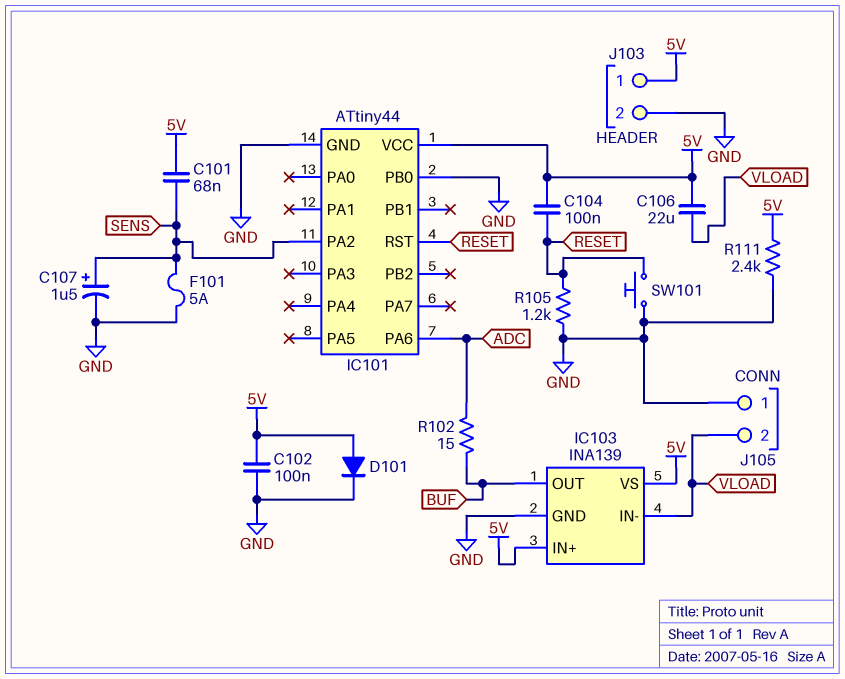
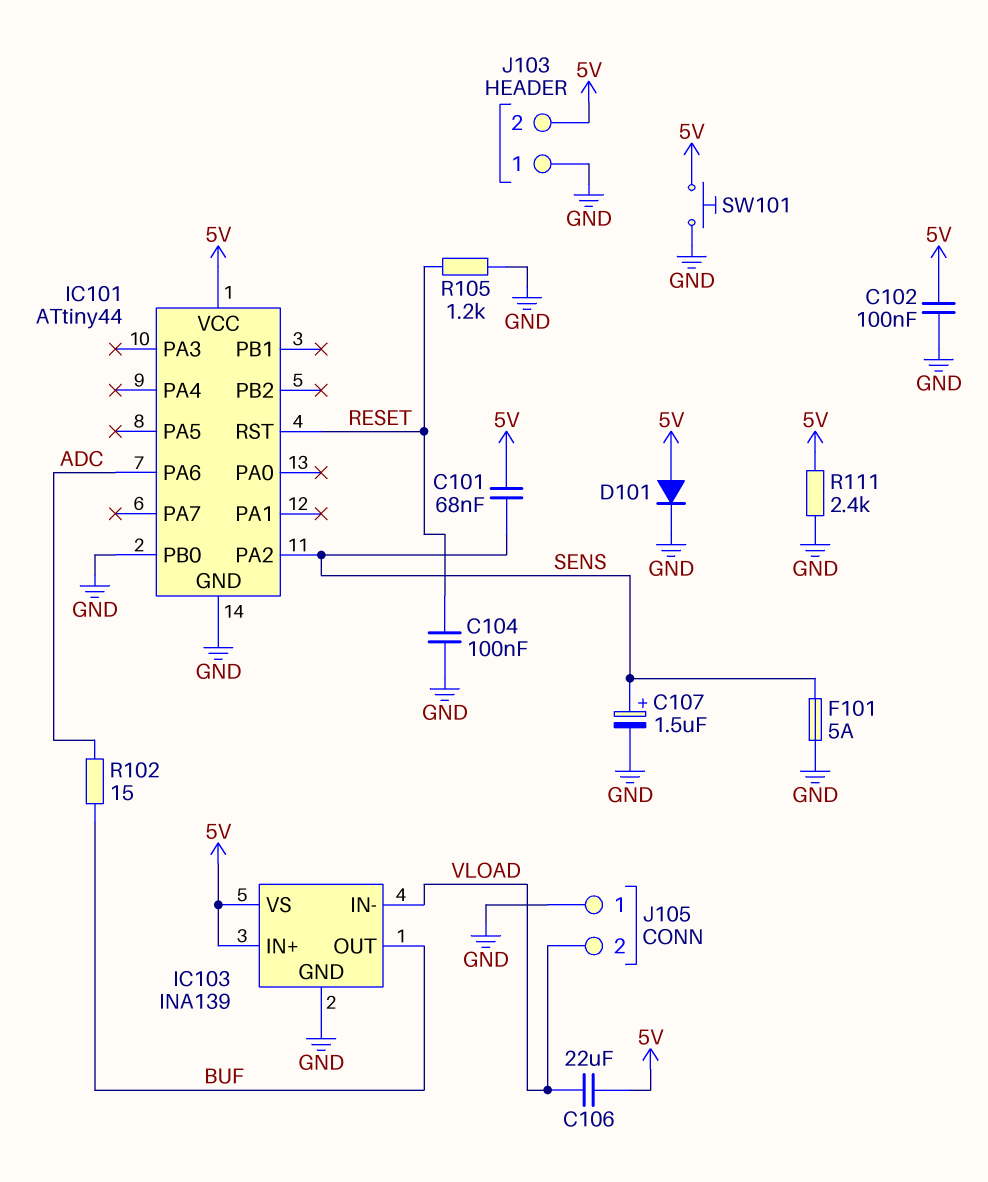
C104: 100nF (5V, RESET) -> 100nF (GND, RESET)
J103 pin 1: 5V -> GND
J103 pin 2: GND -> 5V
SW101: button (GND, RESET) -> button (5V, GND)

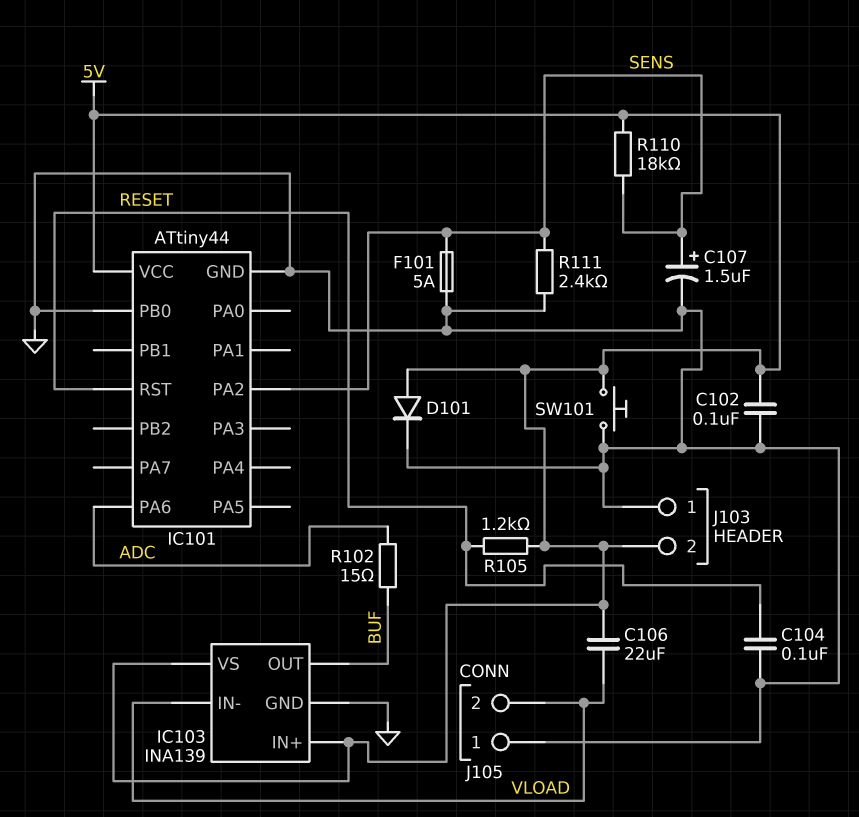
C101: 68nF (5V, SENS) -> none
R105: 1.2k (GND, RESET) -> 1.2k (5V, RESET)
R110: none -> 18k (5V, SENS)
R111: 2.4k (5V, GND) -> 2.4k (GND, SENS)

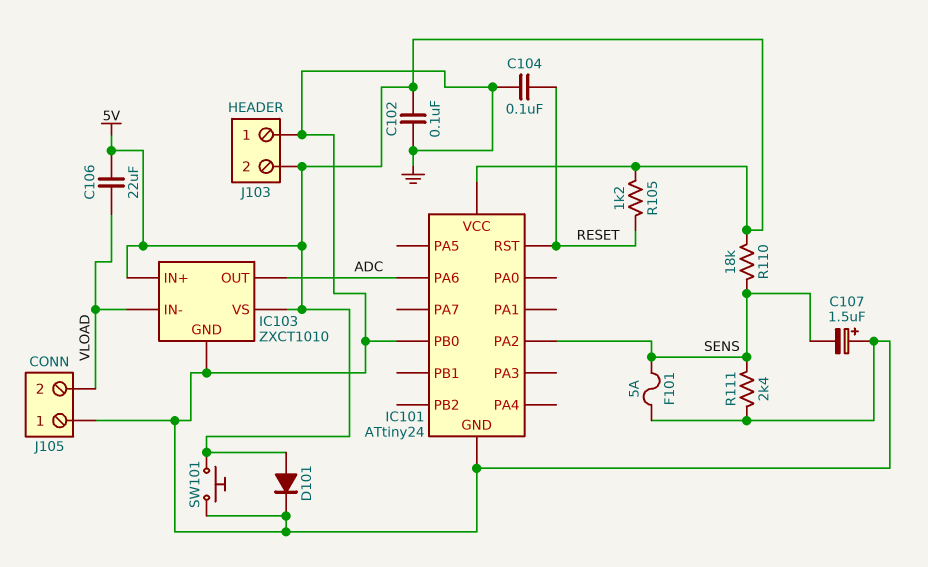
C107: 1.5uF (plus SENS, minus GND) -> 1.5uF (plus GND, minus SENS)
IC101: ATtiny44 -> ATtiny24
IC103: INA139 -> ZXCT1010
IC103 pin OUT: BUF -> ADC
R102: 15 (ADC, BUF) -> none

